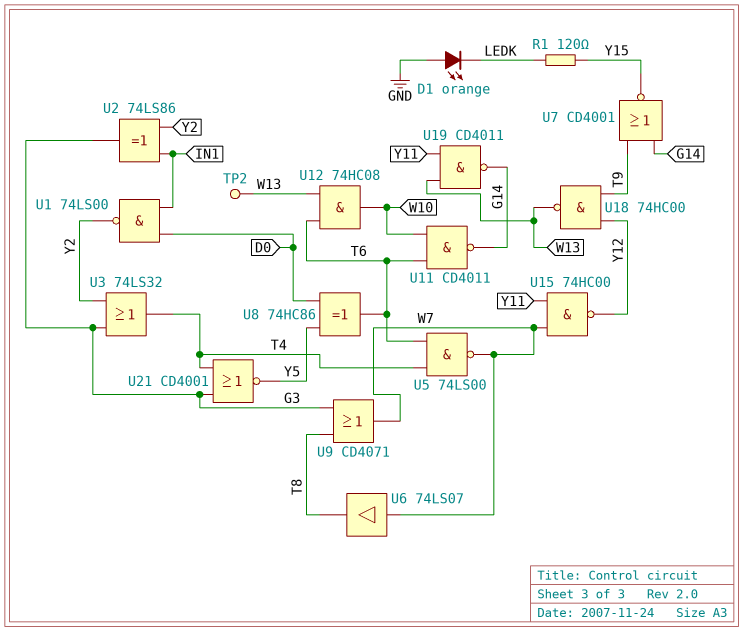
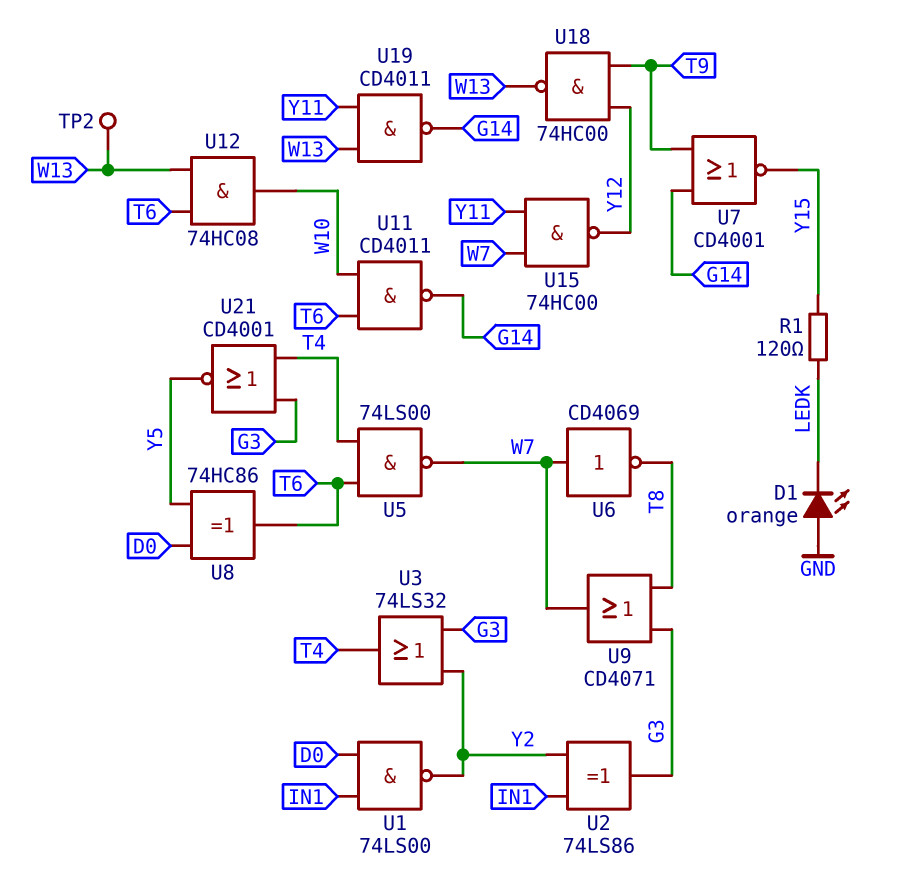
U6: buffer 74LS07 (in W7, out T8) -> NOT CD4069 (in W7, out T8)

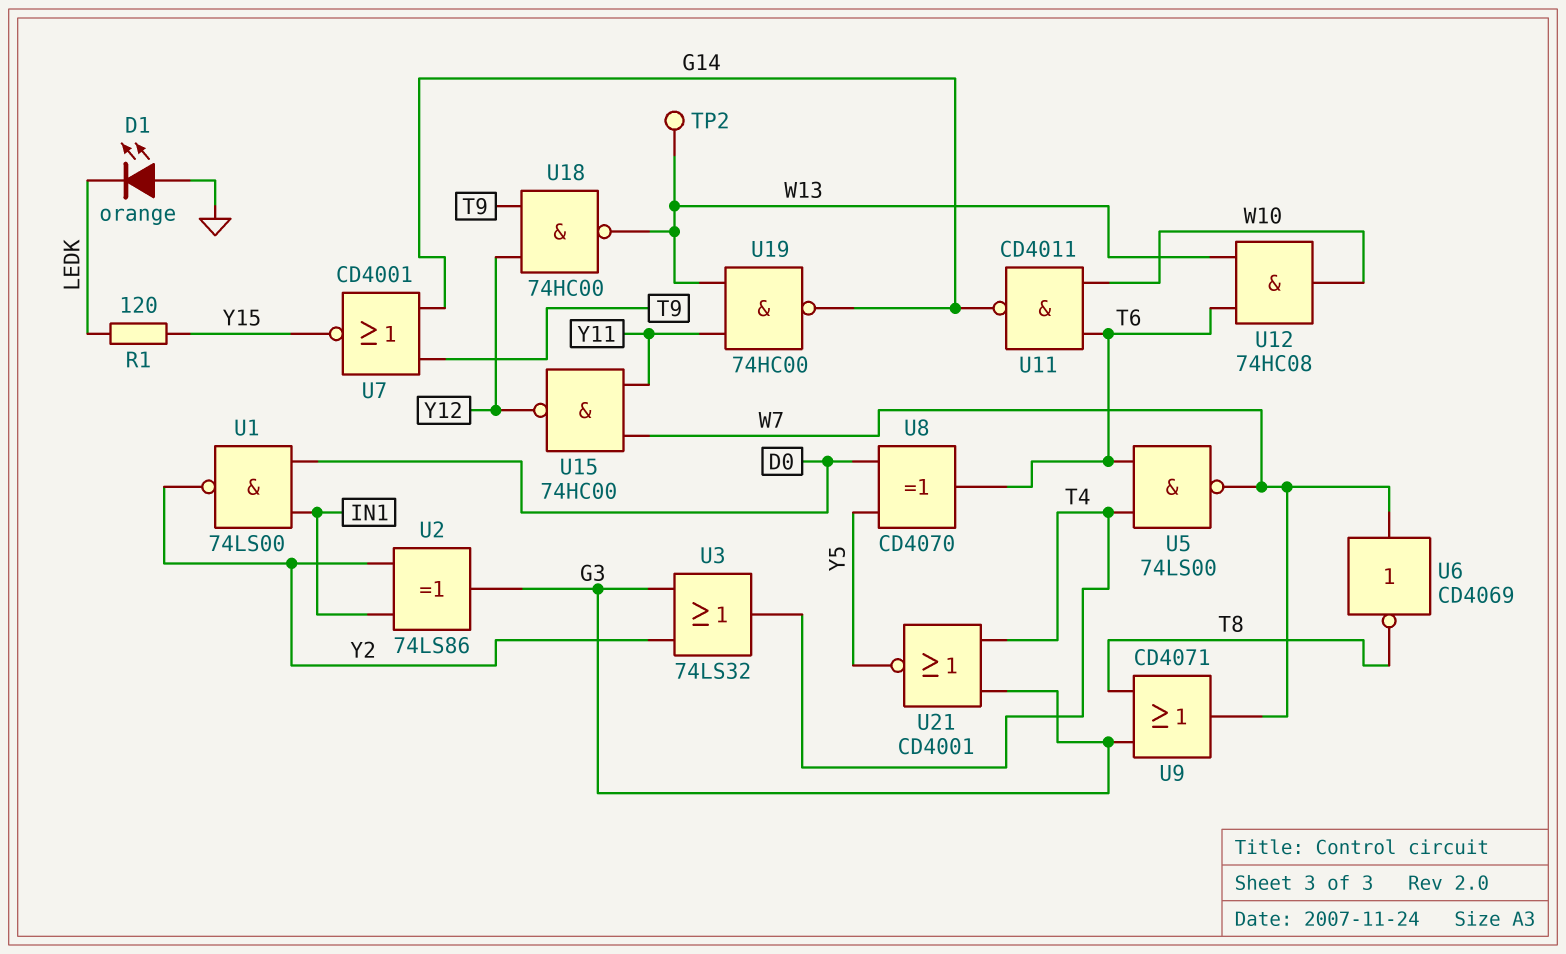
U8: XOR 74HC86 (in D0, in Y5, out T6) -> XOR CD4070 (in D0, in Y5, out T6)
U19: NAND CD4011 (in W13, in Y11, out G14) -> NAND 74HC00 (in W13, in Y11, out G14)

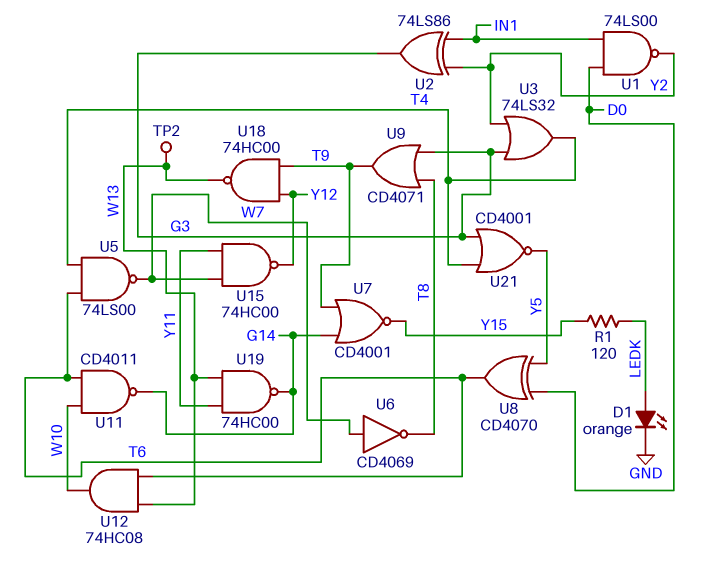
D1: LED orange (A GND, K LEDK) -> LED orange (A LEDK, K GND)
U9: OR CD4071 (in G3, in T8, out W7) -> OR CD4071 (in G3, in T8, out T9)

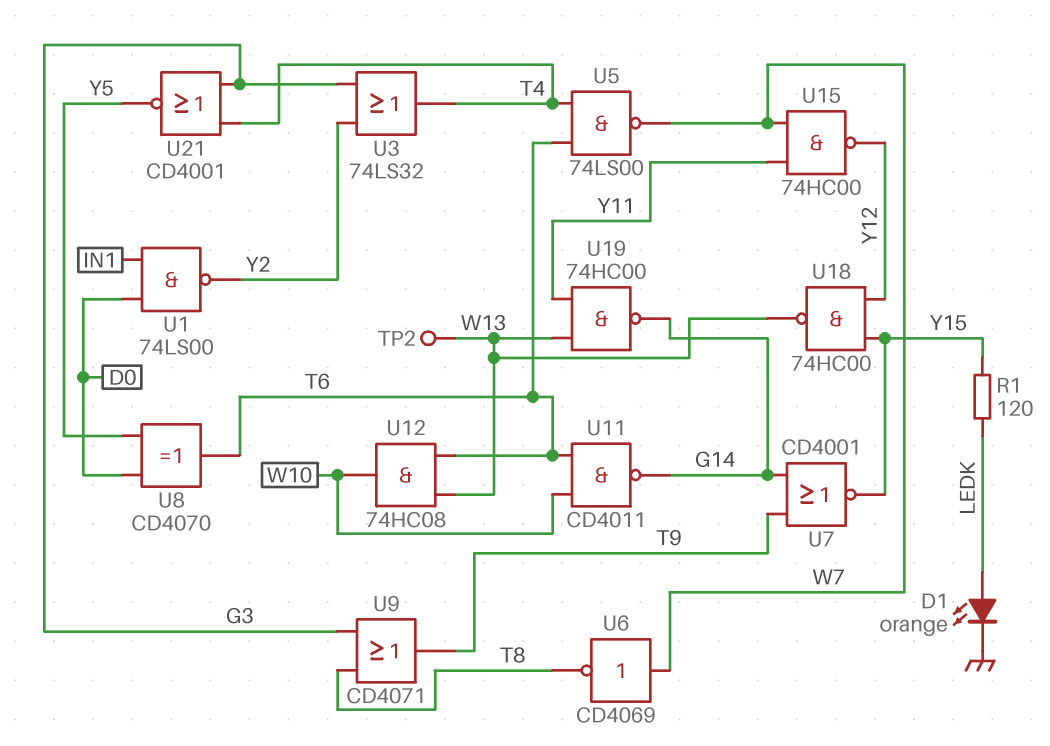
U2: XOR 74LS86 (in IN1, in Y2, out G3) -> none
U18: NAND 74HC00 (in T9, in Y12, out W13) -> NAND 74HC00 (in Y12, in Y15, out W13)

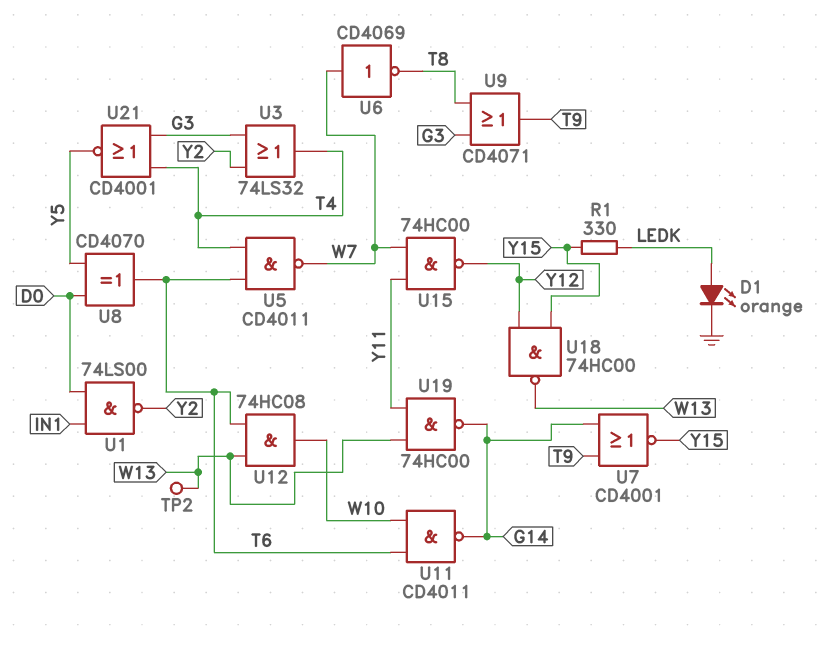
R1: 120 (LEDK, Y15) -> 330 (LEDK, Y15)
U5: NAND 74LS00 (in T4, in T6, out W7) -> NAND CD4011 (in T4, in T6, out W7)

